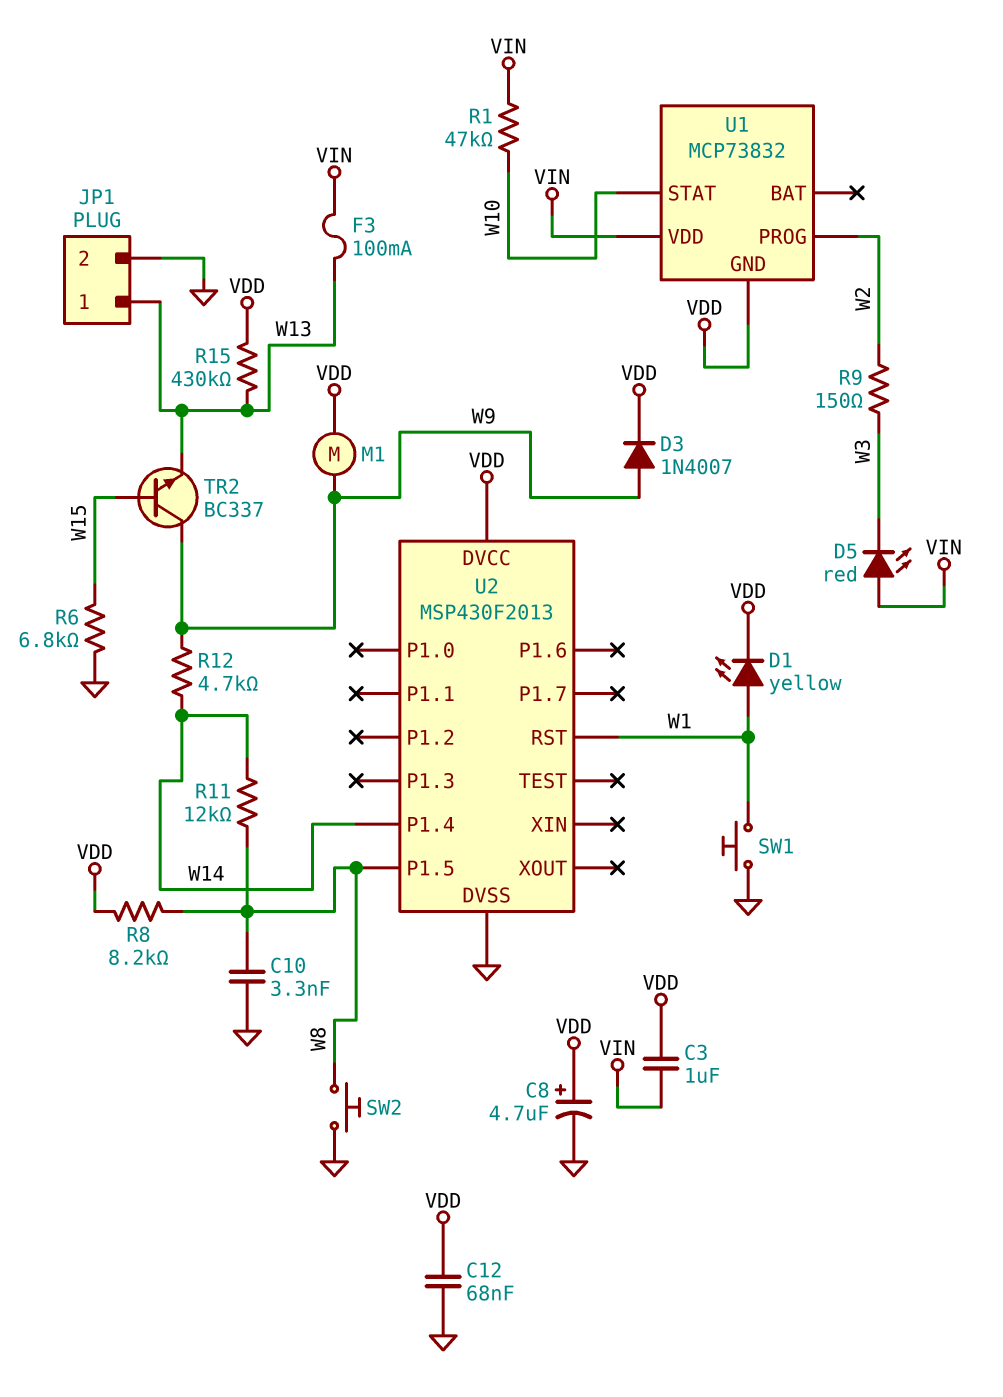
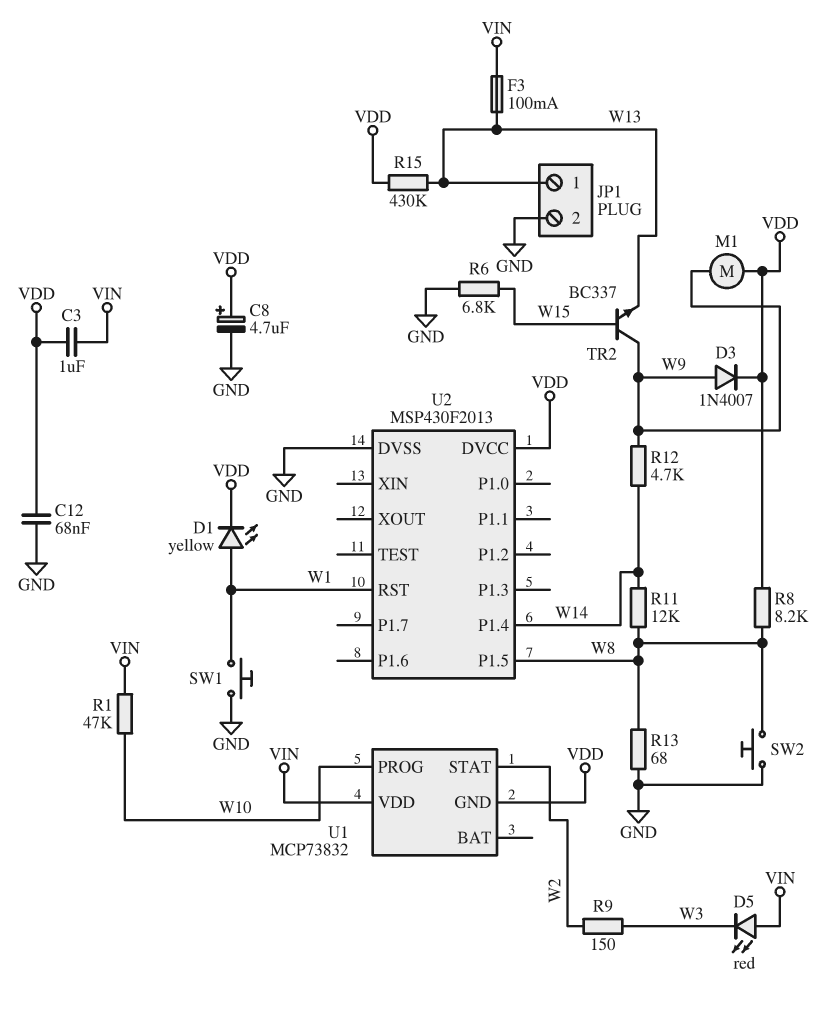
C10: 3.3nF (GND, W8) -> none
R13: none -> 68 (GND, W8)
U1 pin PROG: W2 -> W10
U1 pin STAT: W10 -> W2

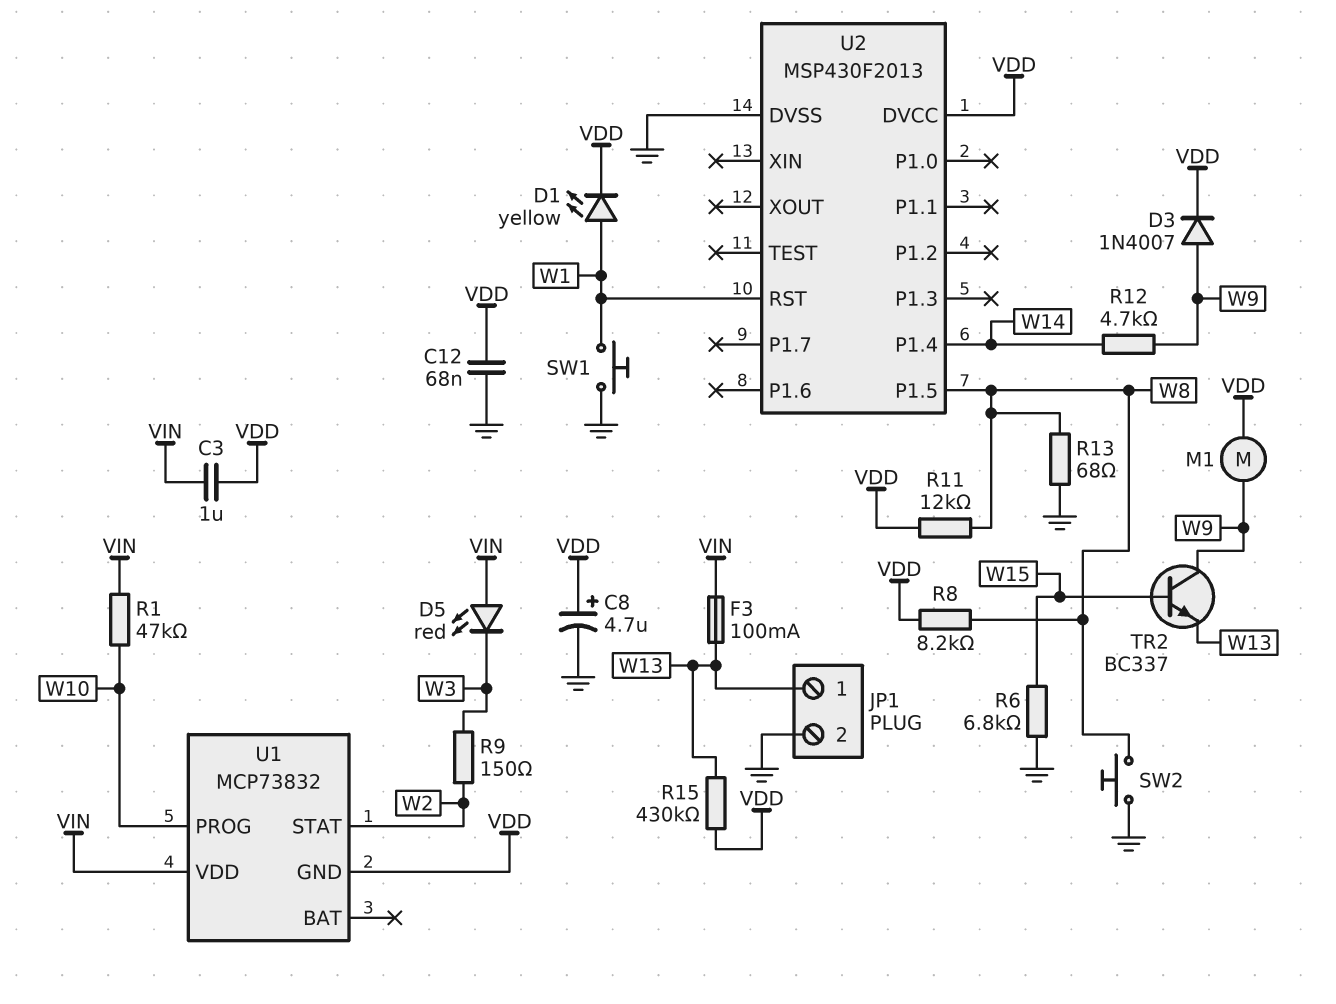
R11: 12k (W8, W14) -> 12k (VDD, W8)

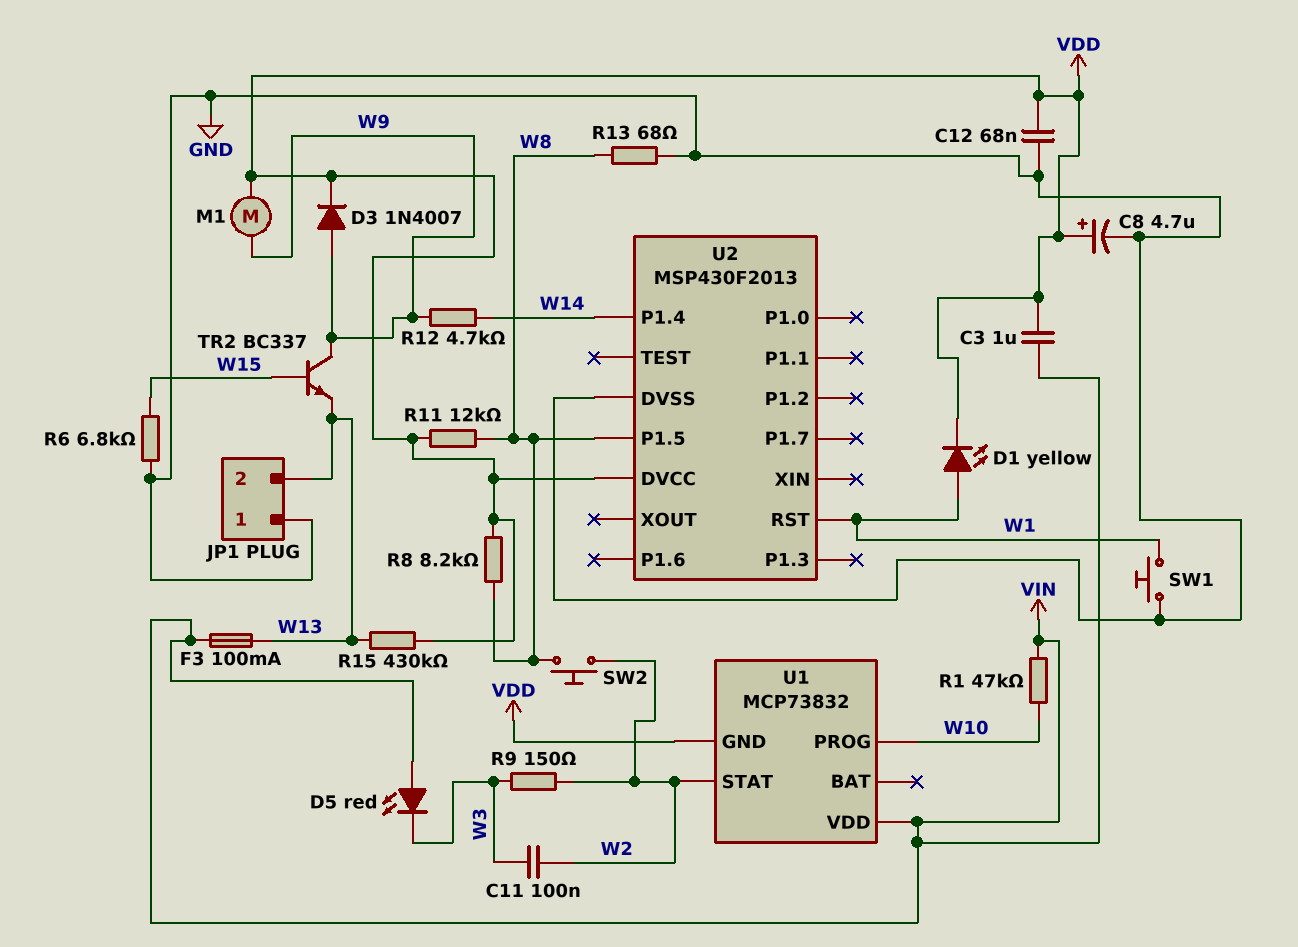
C11: none -> 100nF (W2, W3)
JP1 pin 1: W13 -> GND
JP1 pin 2: GND -> W13
SW2: button (GND, W8) -> button (W2, W8)

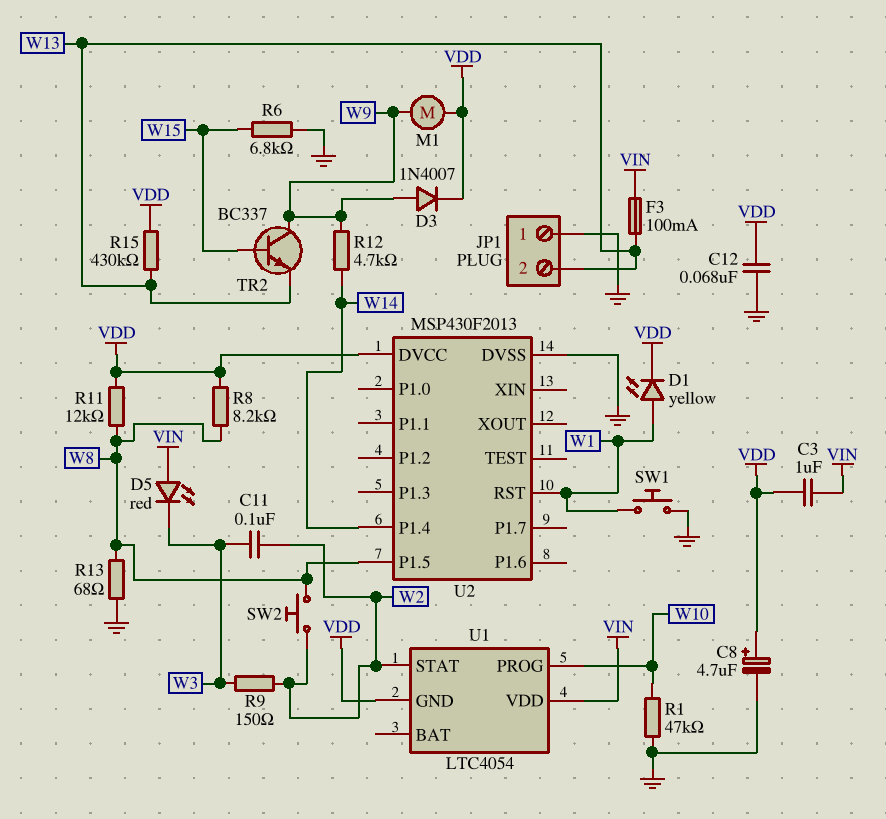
R1: 47k (VIN, W10) -> 47k (GND, W10)
U1: MCP73832 -> LTC4054

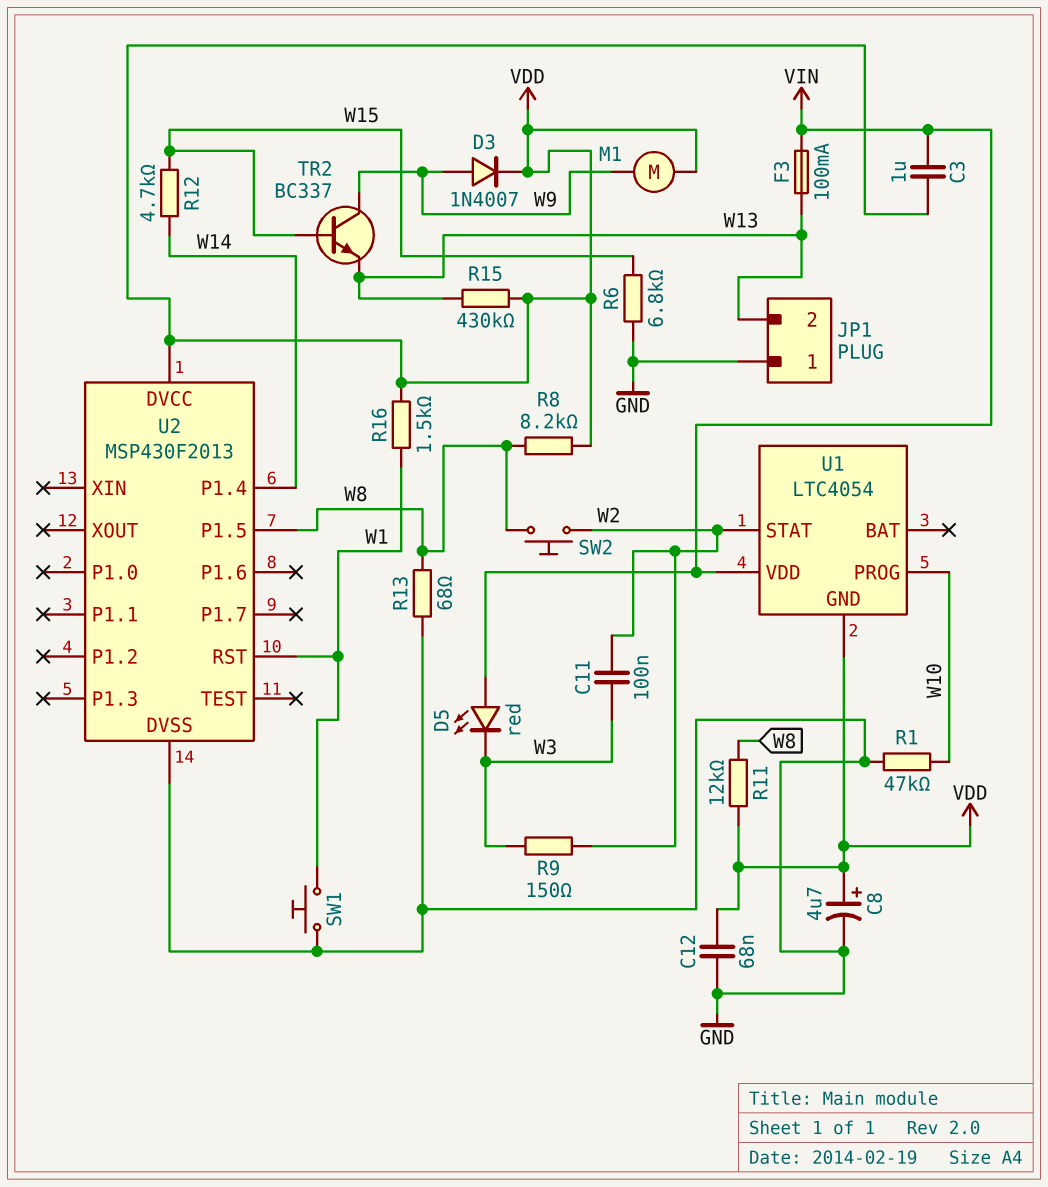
D1: LED yellow (A W1, K VDD) -> none
R12: 4.7k (W9, W14) -> 4.7k (W14, W15)
R16: none -> 1.5k (VDD, W1)

